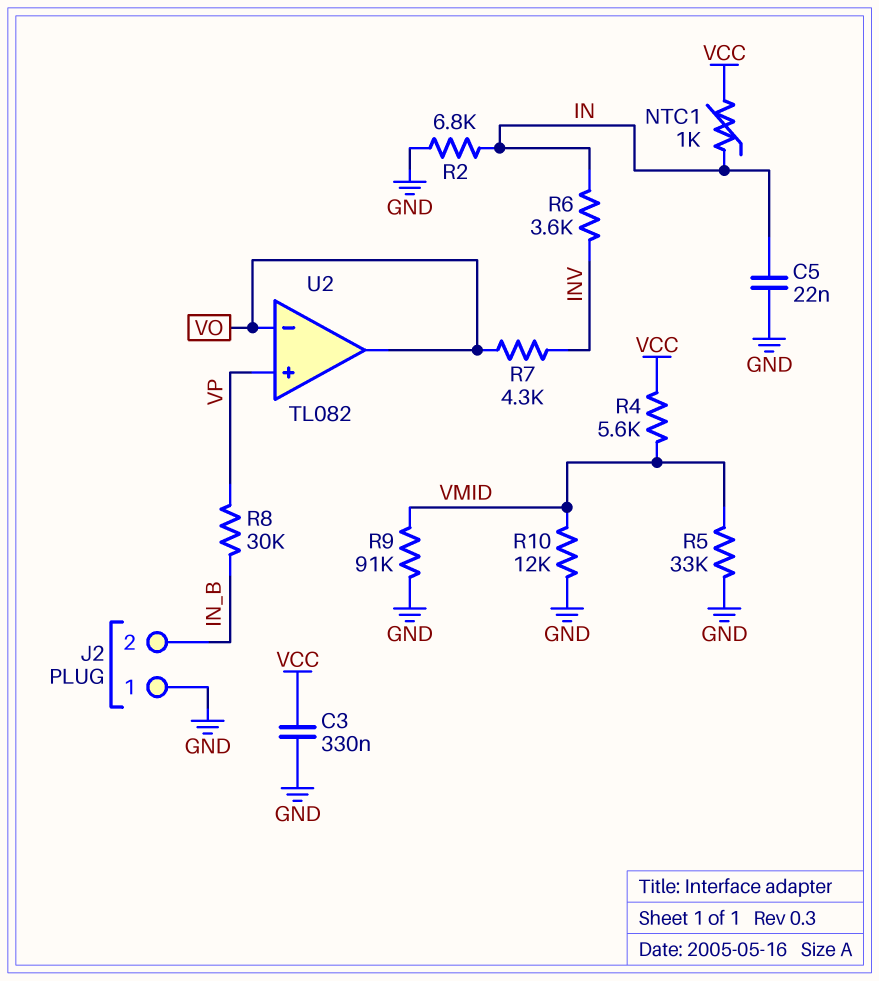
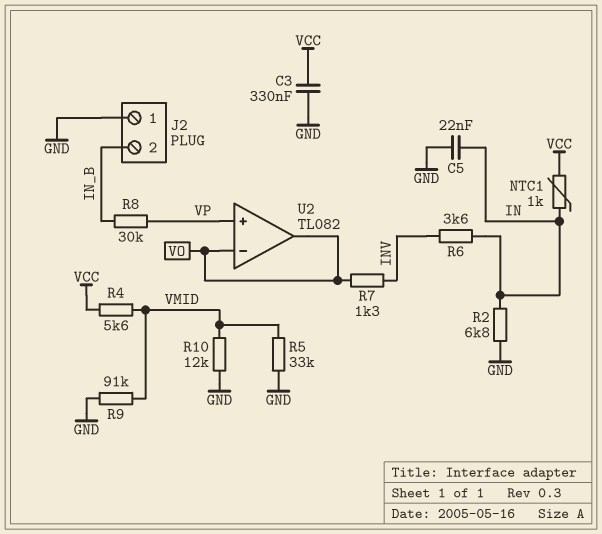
R7: 4.3k (INV, VO) -> 1.3k (INV, VO)

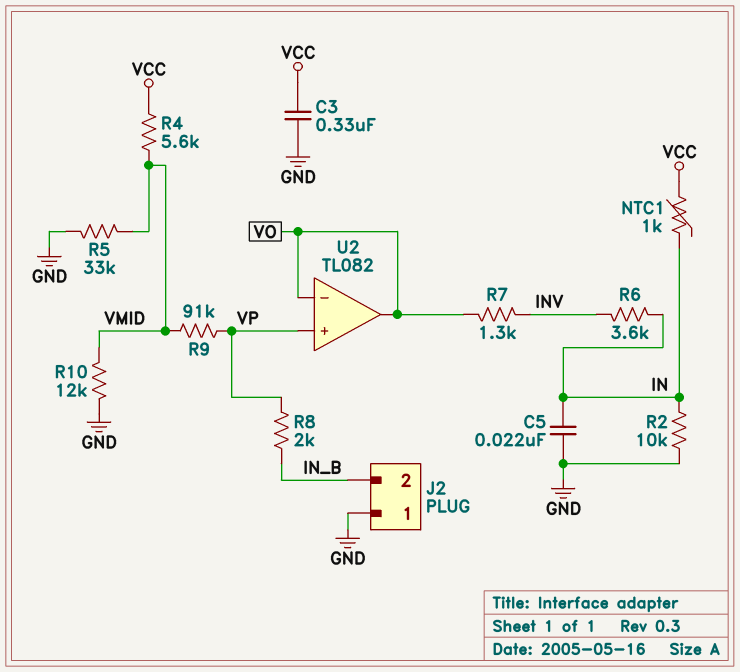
R2: 6.8k (GND, IN) -> 10k (GND, IN)
R8: 30k (IN_B, VP) -> 2k (IN_B, VP)
R9: 91k (GND, VMID) -> 91k (VMID, VP)

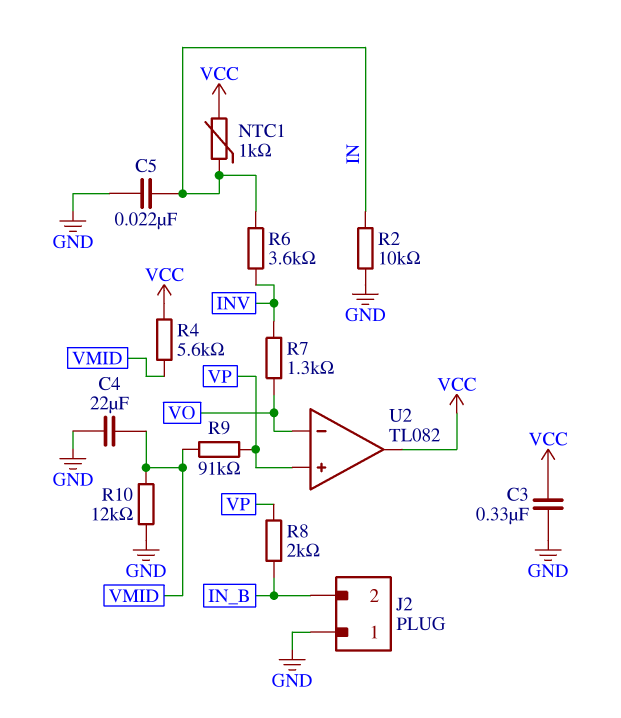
C4: none -> 22uF (GND, VMID)
R5: 33k (GND, VMID) -> none
U2 pin out: VO -> VCC

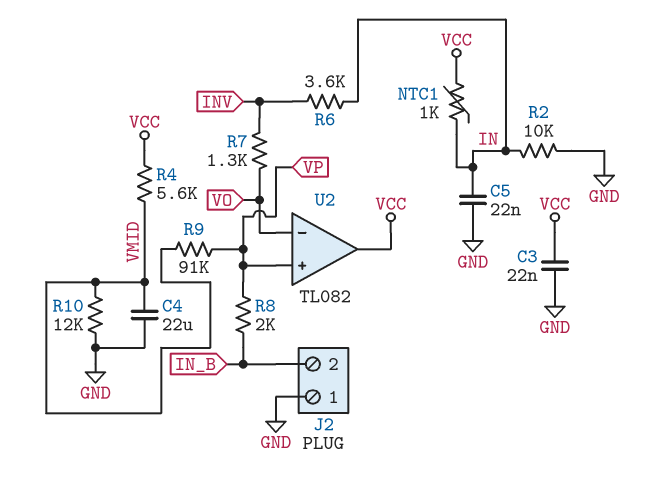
C3: 330nF (GND, VCC) -> 22nF (GND, VCC)

